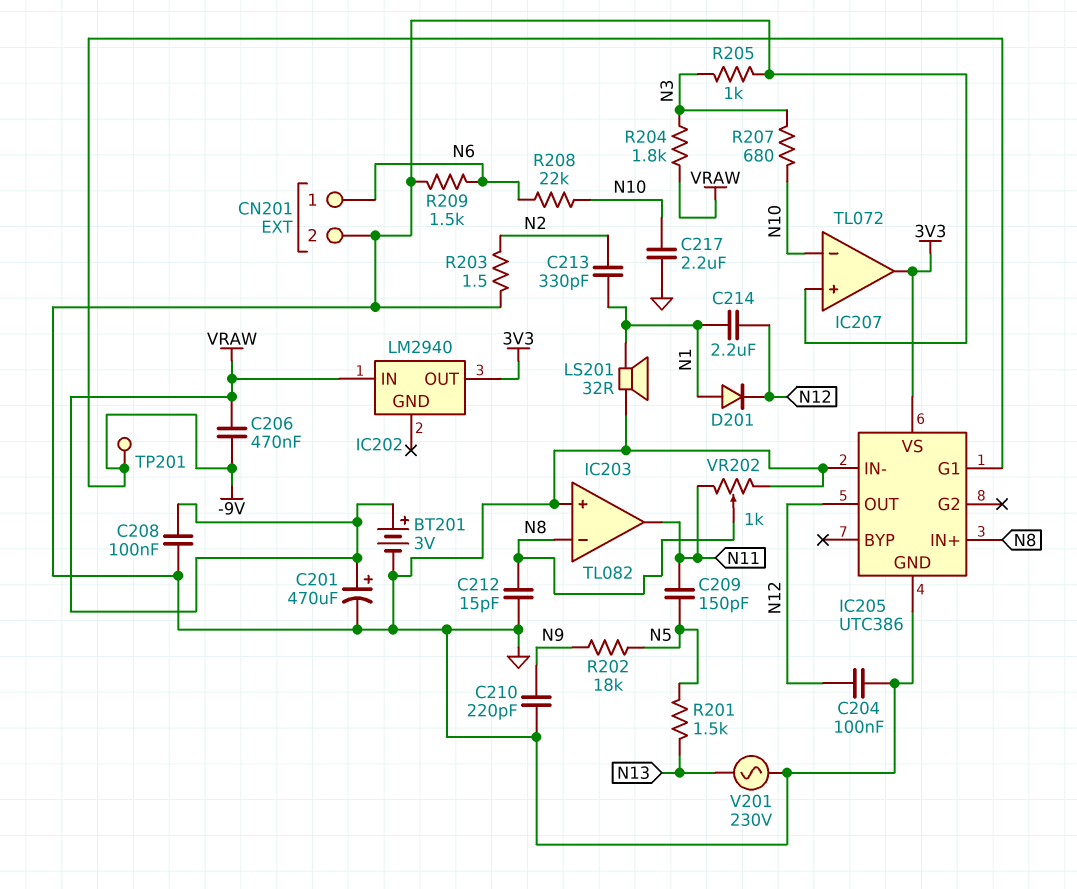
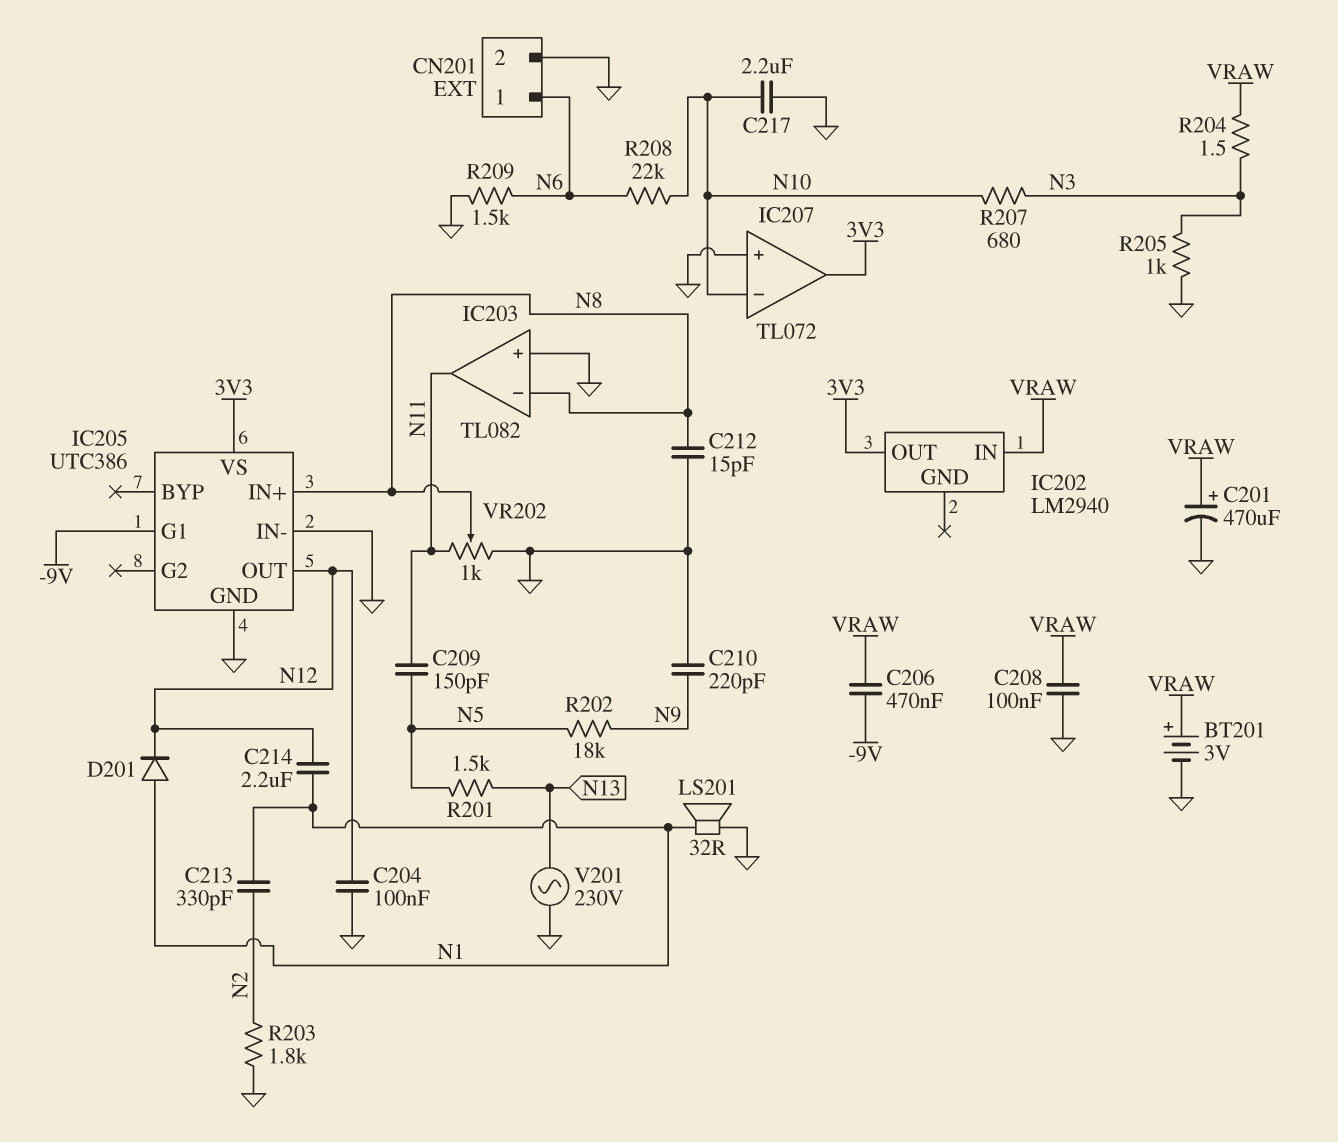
R203: 1.5 (GND, N2) -> 1.8k (GND, N2)
R204: 1.8k (N3, VRAW) -> 1.5 (N3, VRAW)
TP201: test point (-9V) -> none

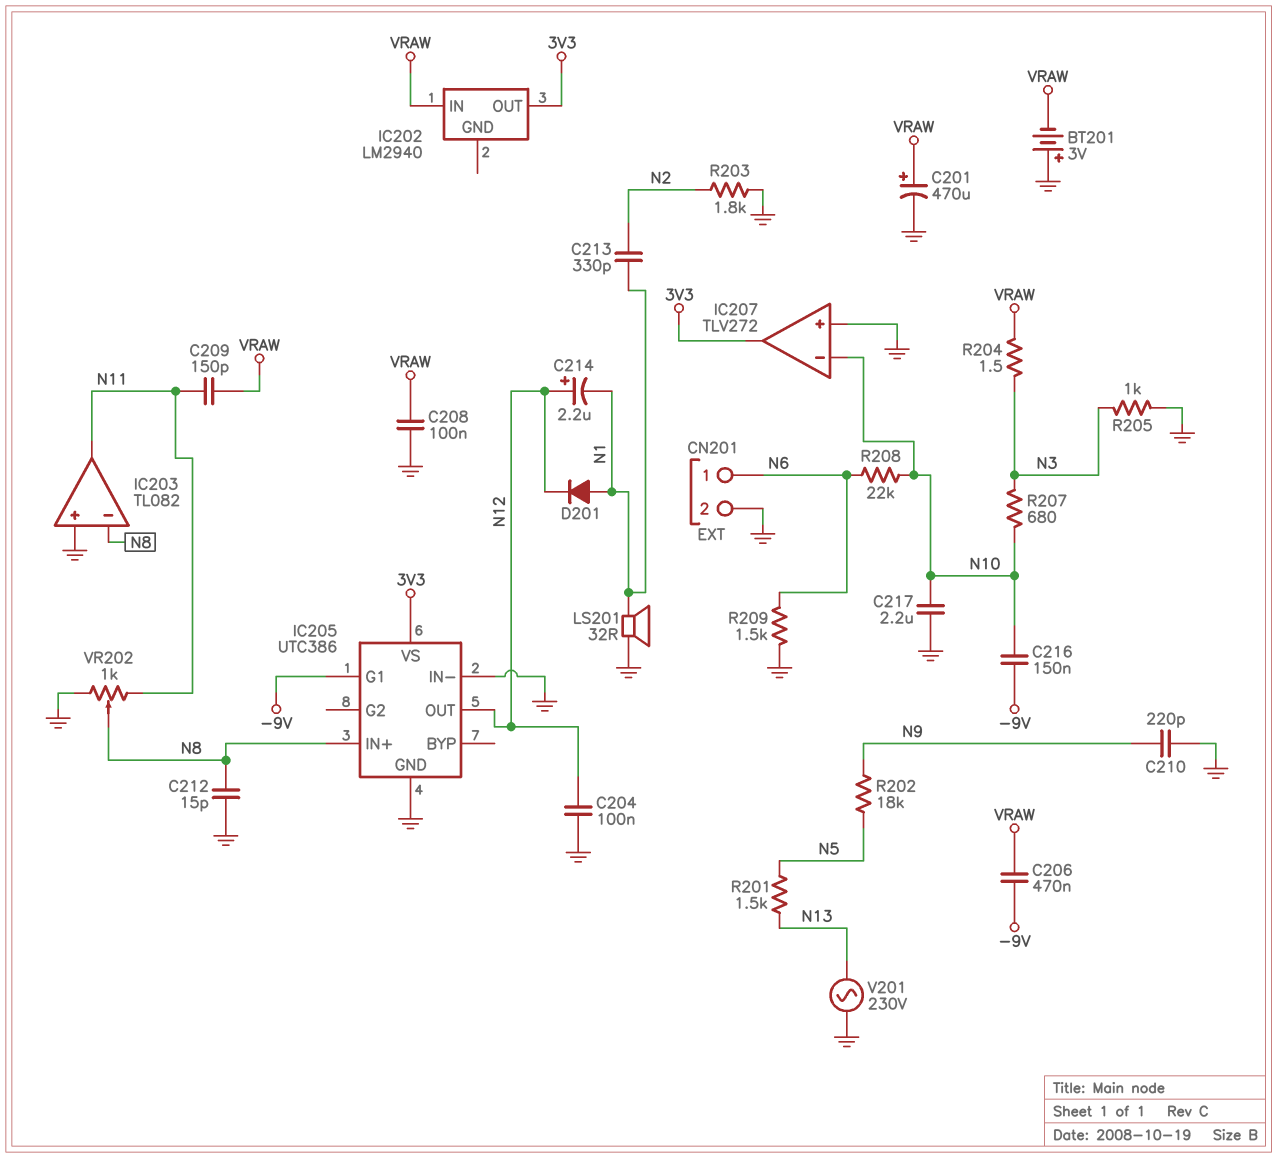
BT201: 3V (plus VRAW, minus GND) -> 3V (plus GND, minus VRAW)
C209: 150pF (N5, N11) -> 150pF (N11, VRAW)
C214: 2.2uF (N1, N12) -> 2.2uF (plus N12, minus N1)
C216: none -> 150nF (-9V, N10)
IC207: TL072 -> TLV272

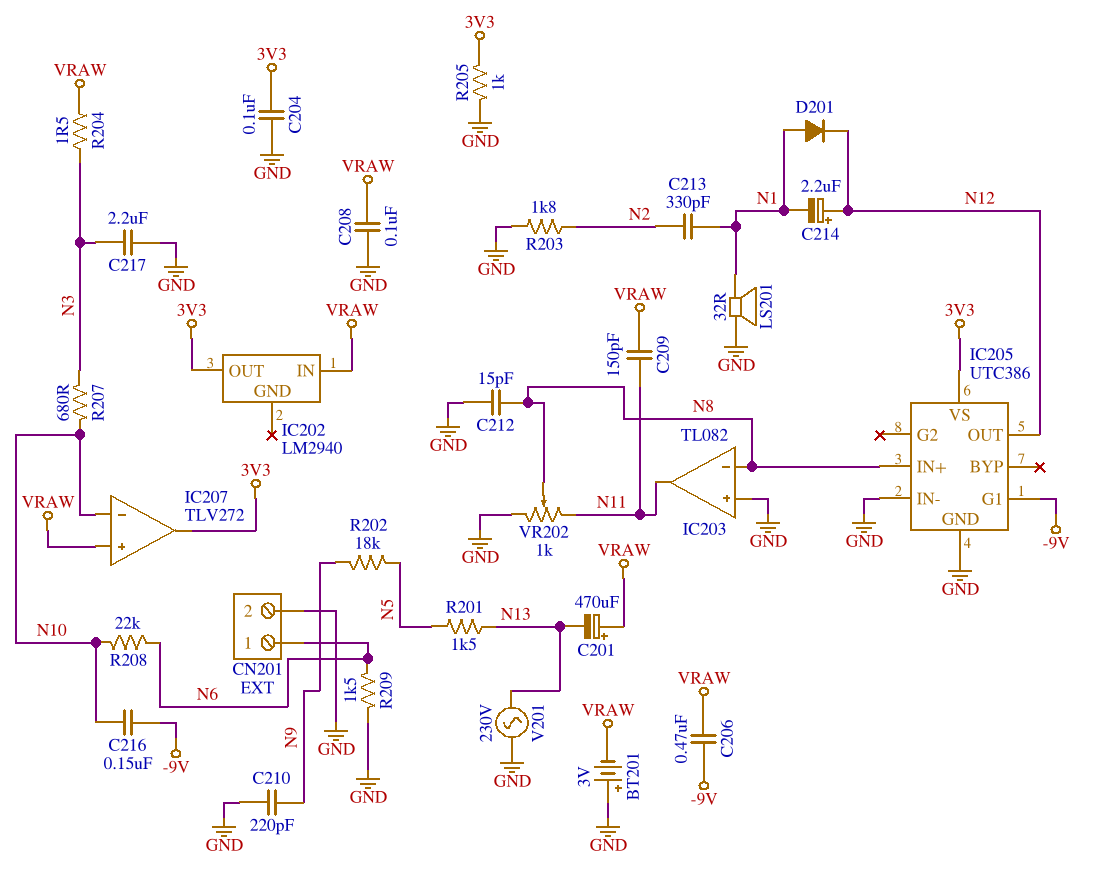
C201: 470uF (plus VRAW, minus GND) -> 470uF (plus VRAW, minus N13)
C204: 100nF (GND, N12) -> 100nF (3V3, GND)
C217: 2.2uF (GND, N10) -> 2.2uF (GND, N3)
IC207 pin in+: GND -> VRAW
R205: 1k (GND, N3) -> 1k (3V3, GND)

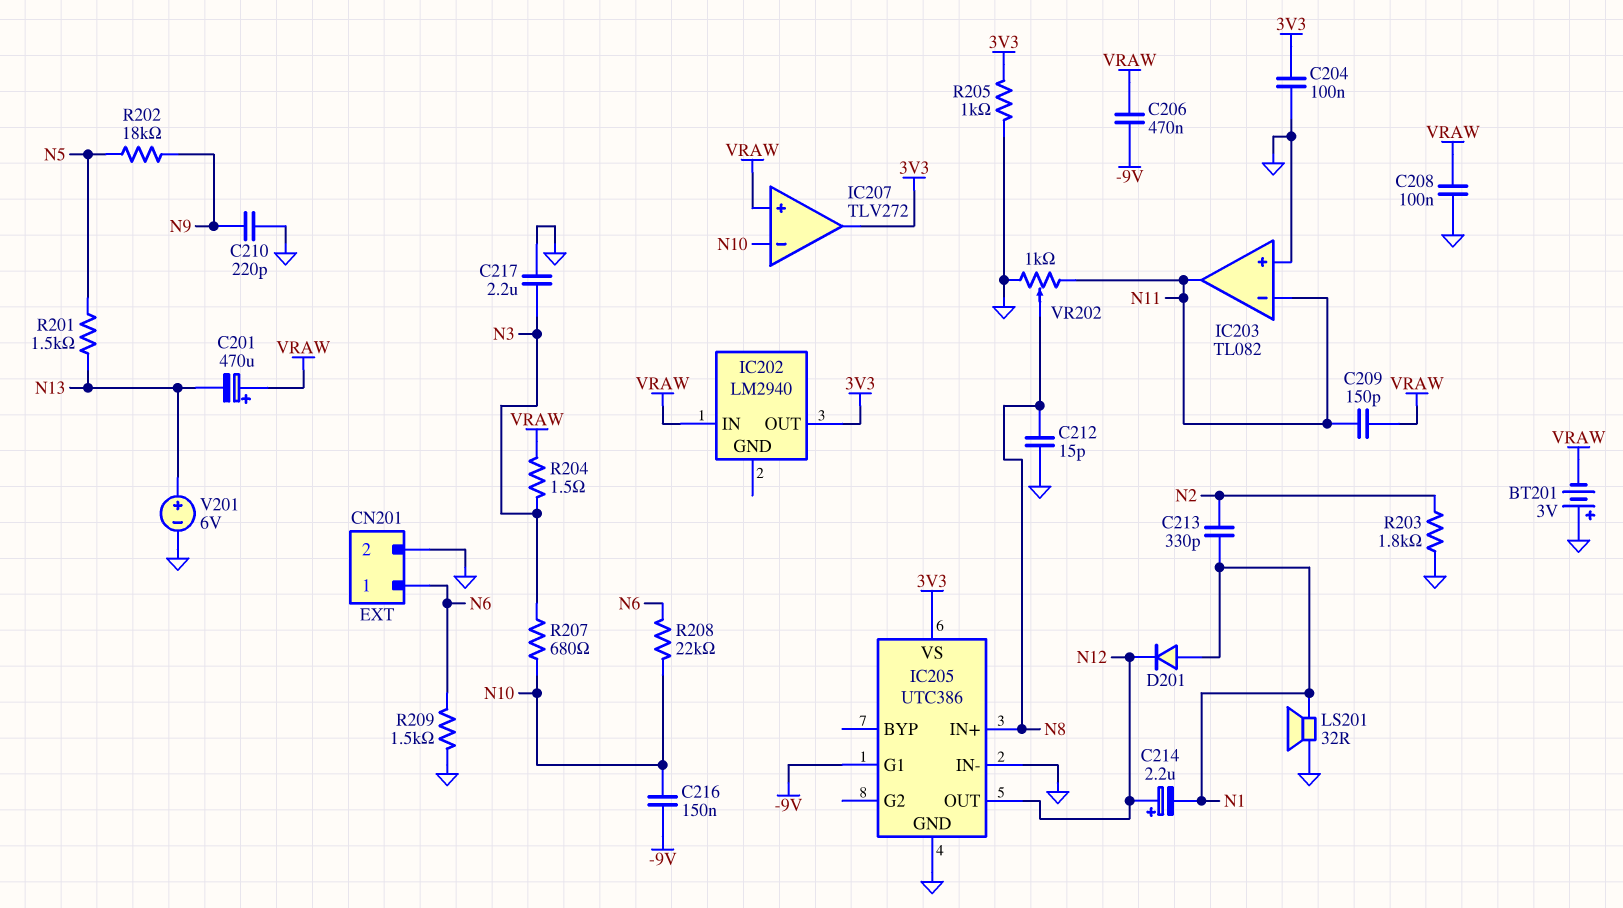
IC203 pin in-: N8 -> N11
V201: AC 230V (GND, N13) -> 6V (plus N13, minus GND)

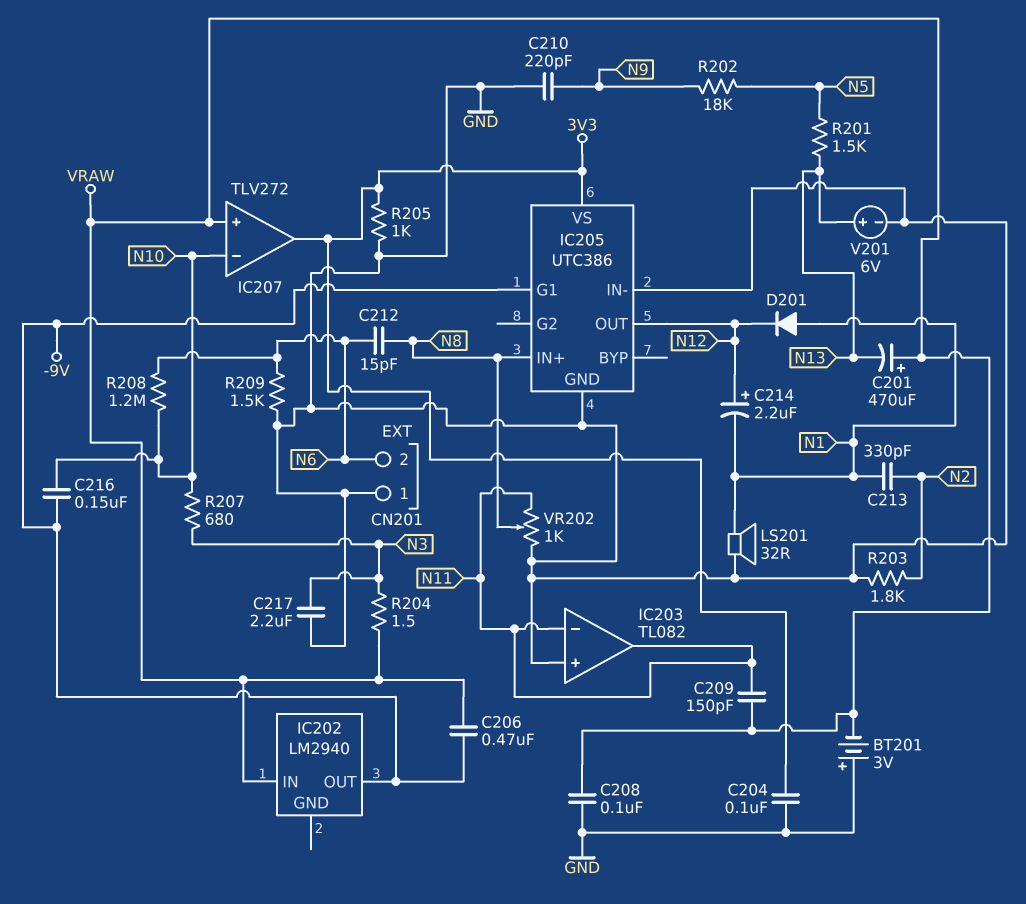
C212: 15pF (GND, N8) -> 15pF (N6, N8)
CN201 pin 1: N6 -> GND
CN201 pin 2: GND -> N6
IC202 pin OUT: 3V3 -> -9V
R208: 22k (N6, N10) -> 1.2M (N6, N10)

